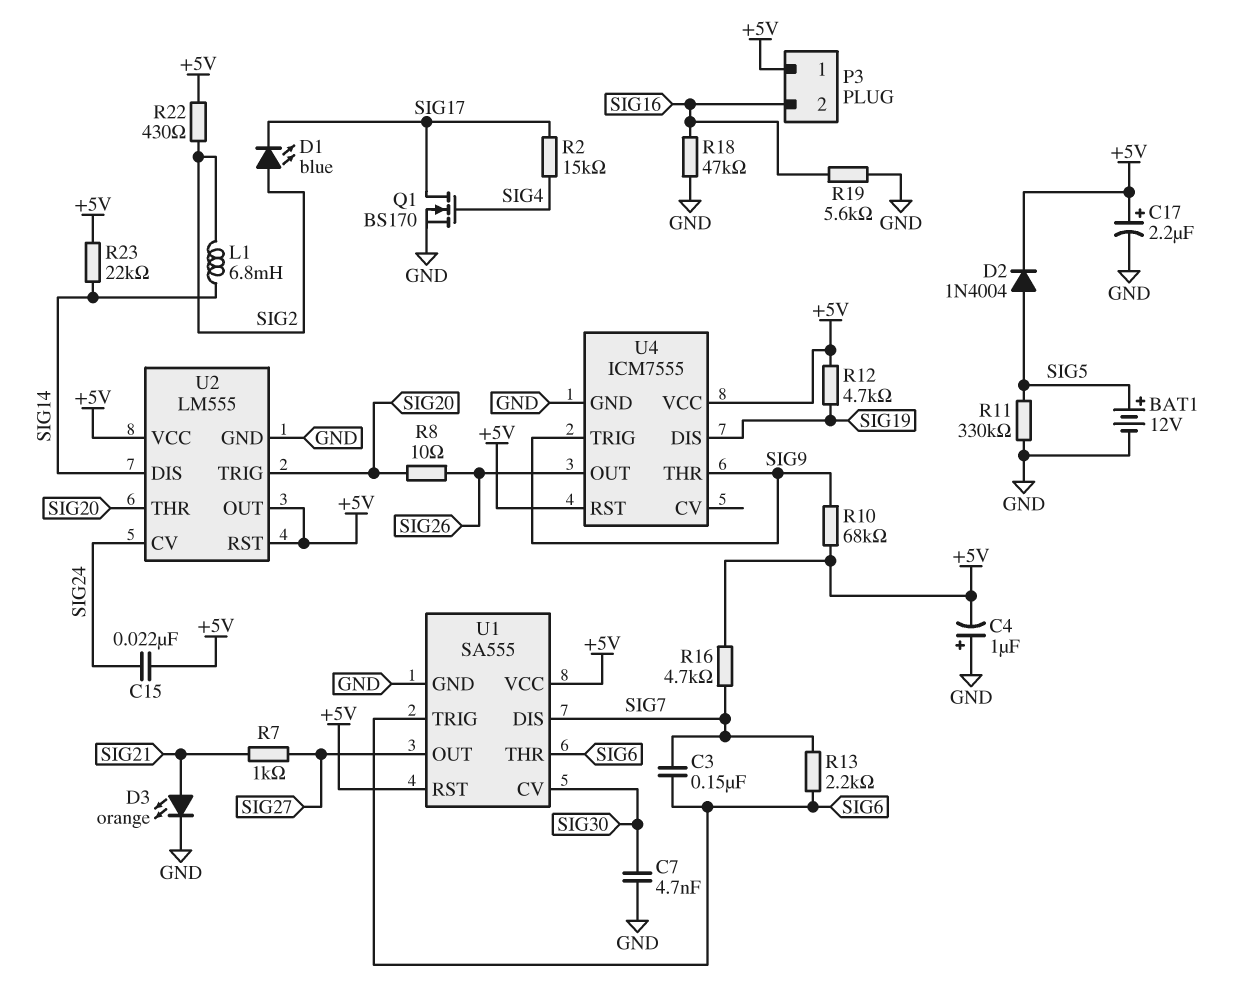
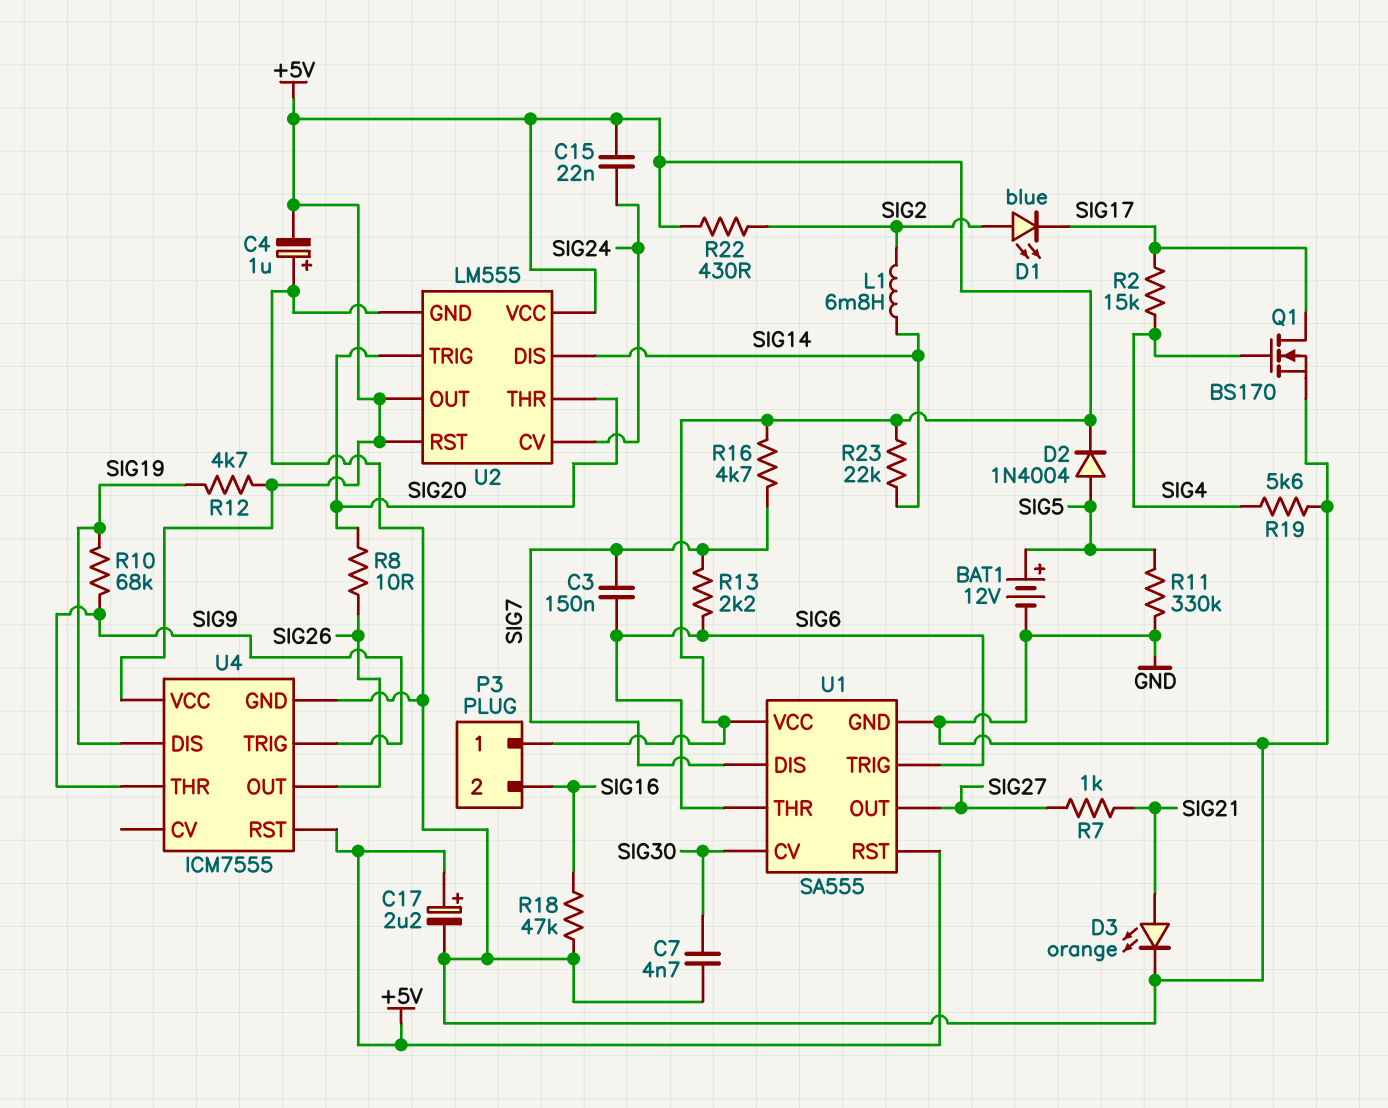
R10: 68k (+5V, SIG9) -> 68k (SIG9, SIG19)
R19: 5.6k (GND, SIG16) -> 5.6k (GND, SIG4)

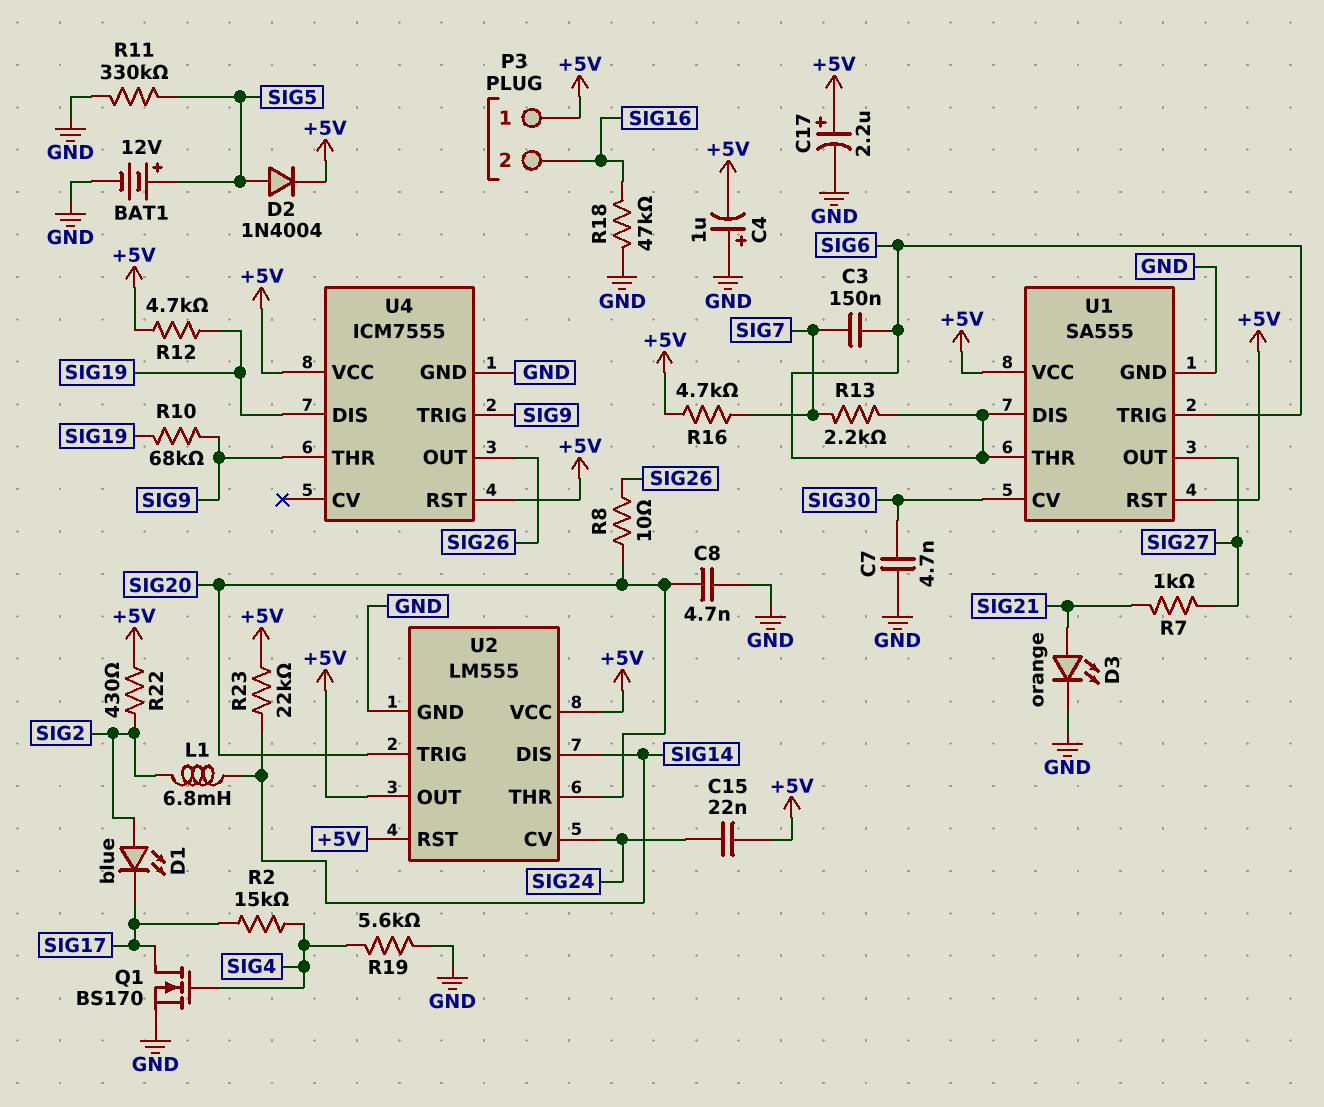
C8: none -> 4.7nF (GND, SIG20)
U1 pin DIS: SIG7 -> SIG6

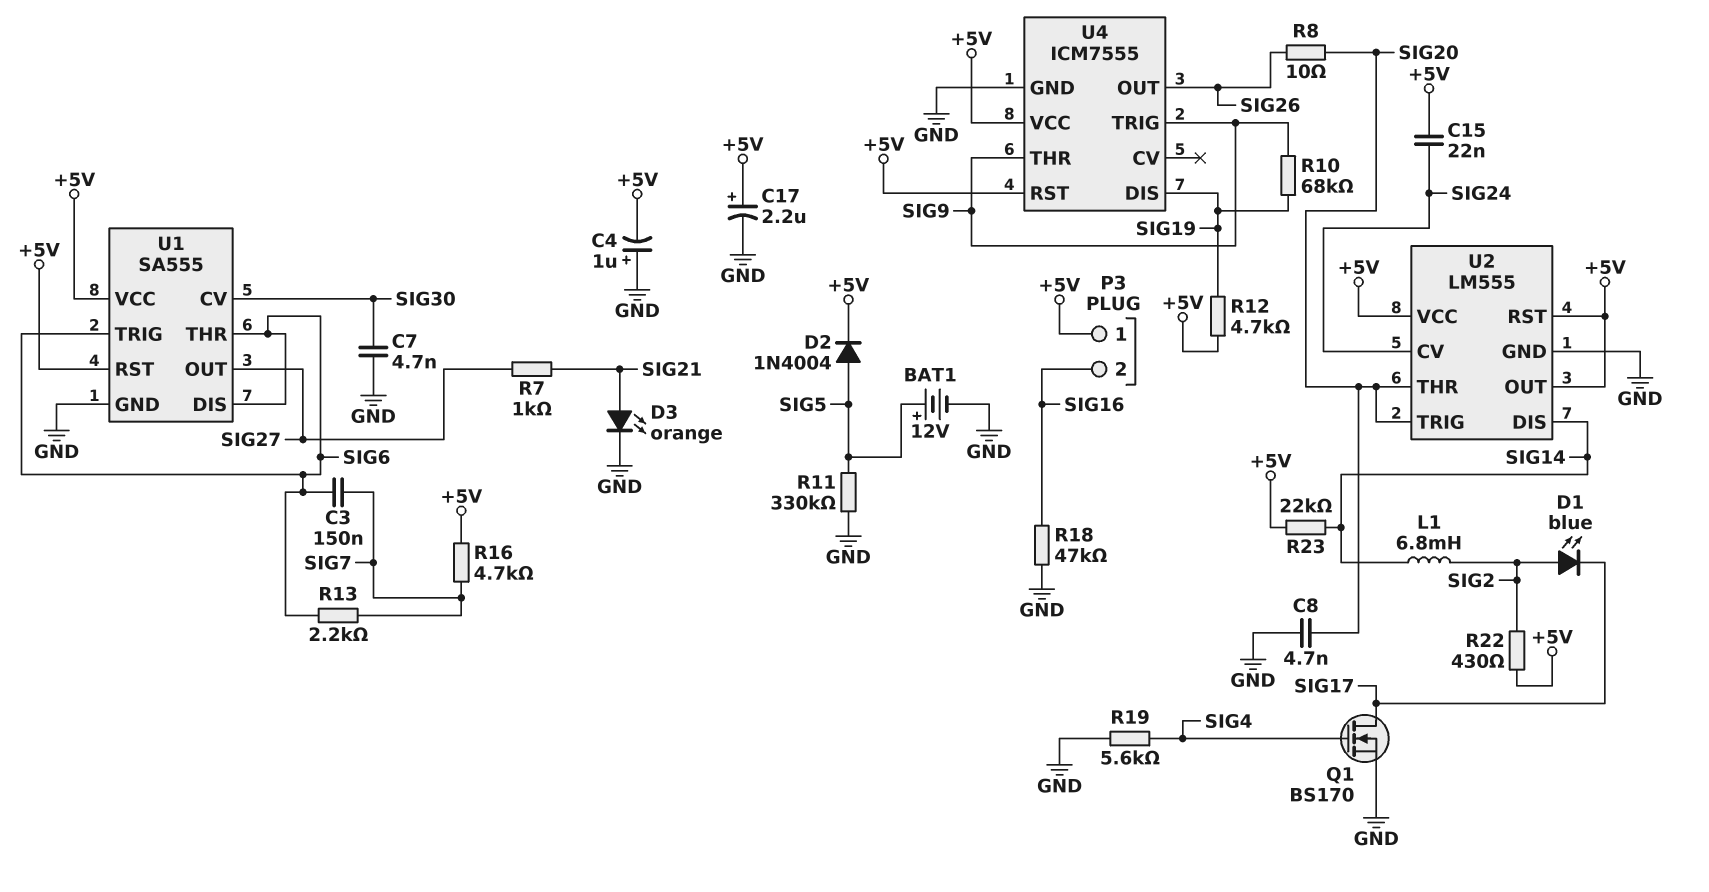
R2: 15k (SIG4, SIG17) -> none

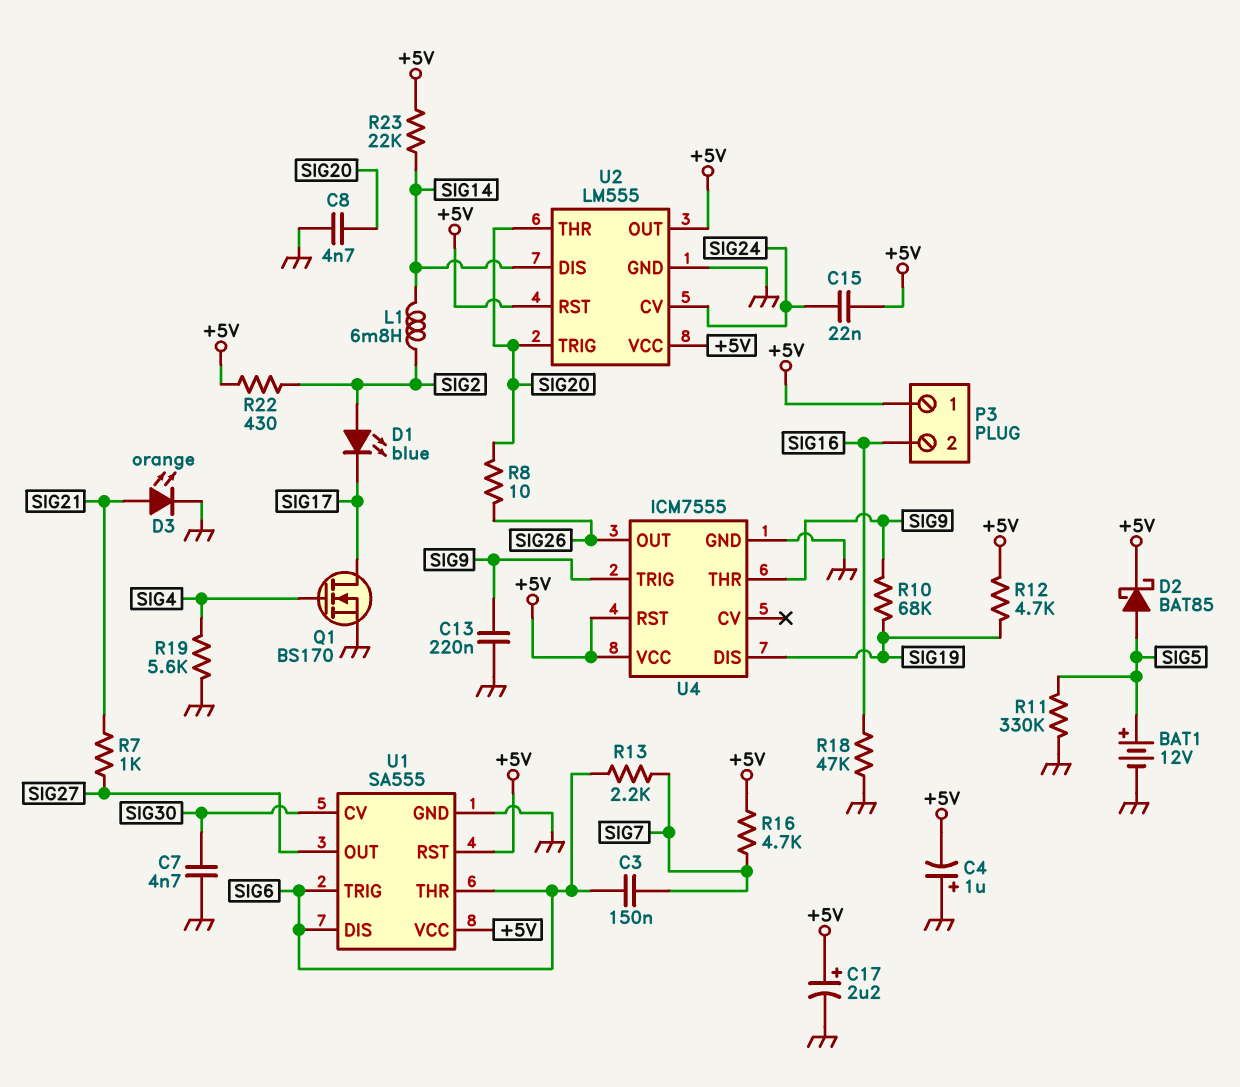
C13: none -> 220nF (GND, SIG9)
D2: diode 1N4004 (A SIG5, K +5V) -> schottky BAT85 (A SIG5, K +5V)

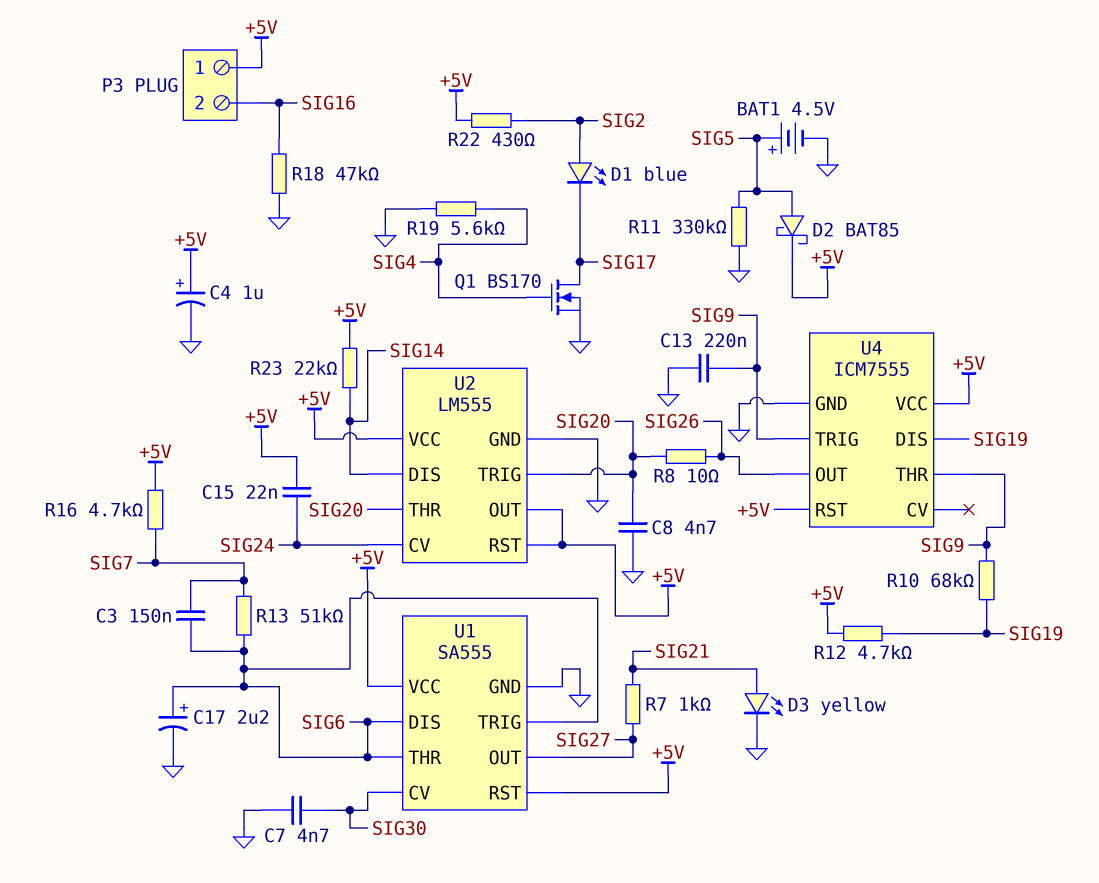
BAT1: 12V (plus SIG5, minus GND) -> 4.5V (plus SIG5, minus GND)
C4: 1uF (plus GND, minus +5V) -> 1uF (plus +5V, minus GND)
C17: 2.2uF (plus +5V, minus GND) -> 2.2uF (plus SIG6, minus GND)
D3: LED orange (A SIG21, K GND) -> LED yellow (A SIG21, K GND)
L1: 6.8mH (SIG2, SIG14) -> none
R13: 2.2k (SIG6, SIG7) -> 51k (SIG6, SIG7)

